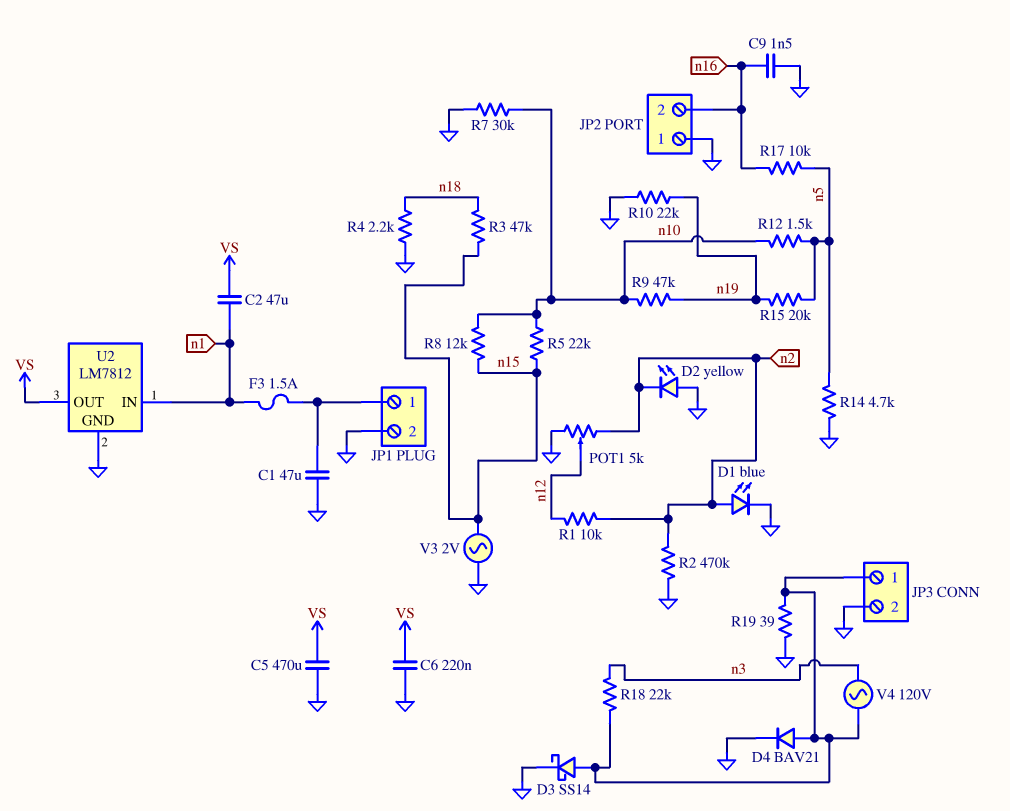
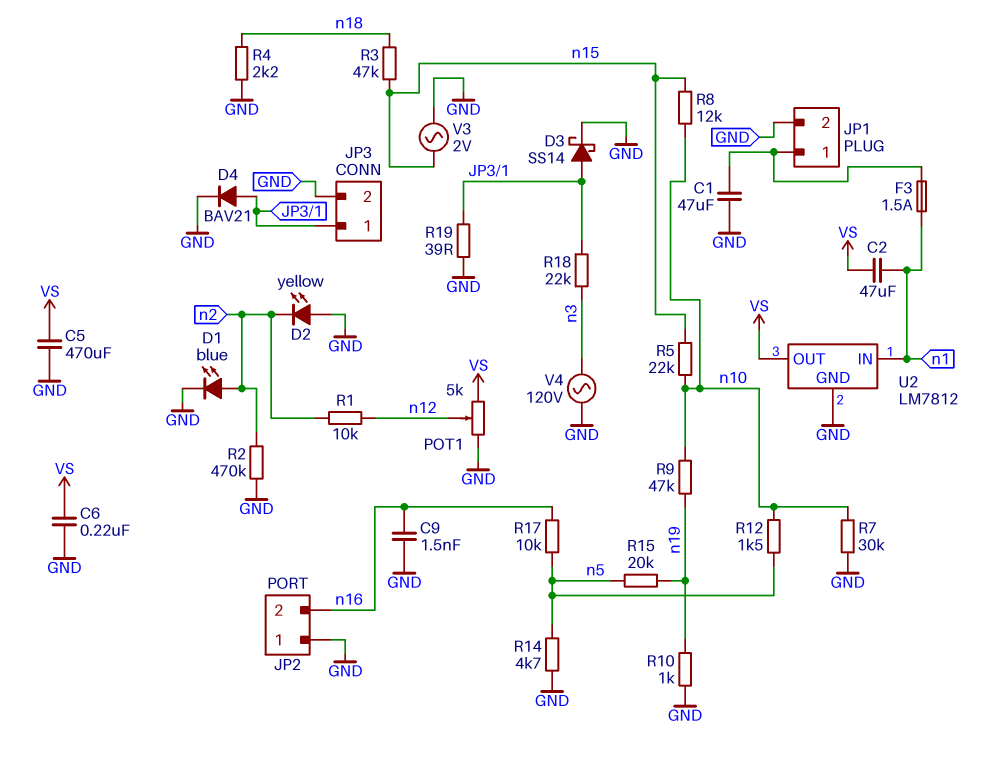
POT1: 5k (GND, n2, wiper n12) -> 5k (GND, VS, wiper n12)
R10: 22k (GND, n19) -> 1k (GND, n19)
V4: AC 120V (JP3/1, n3) -> AC 120V (GND, n3)

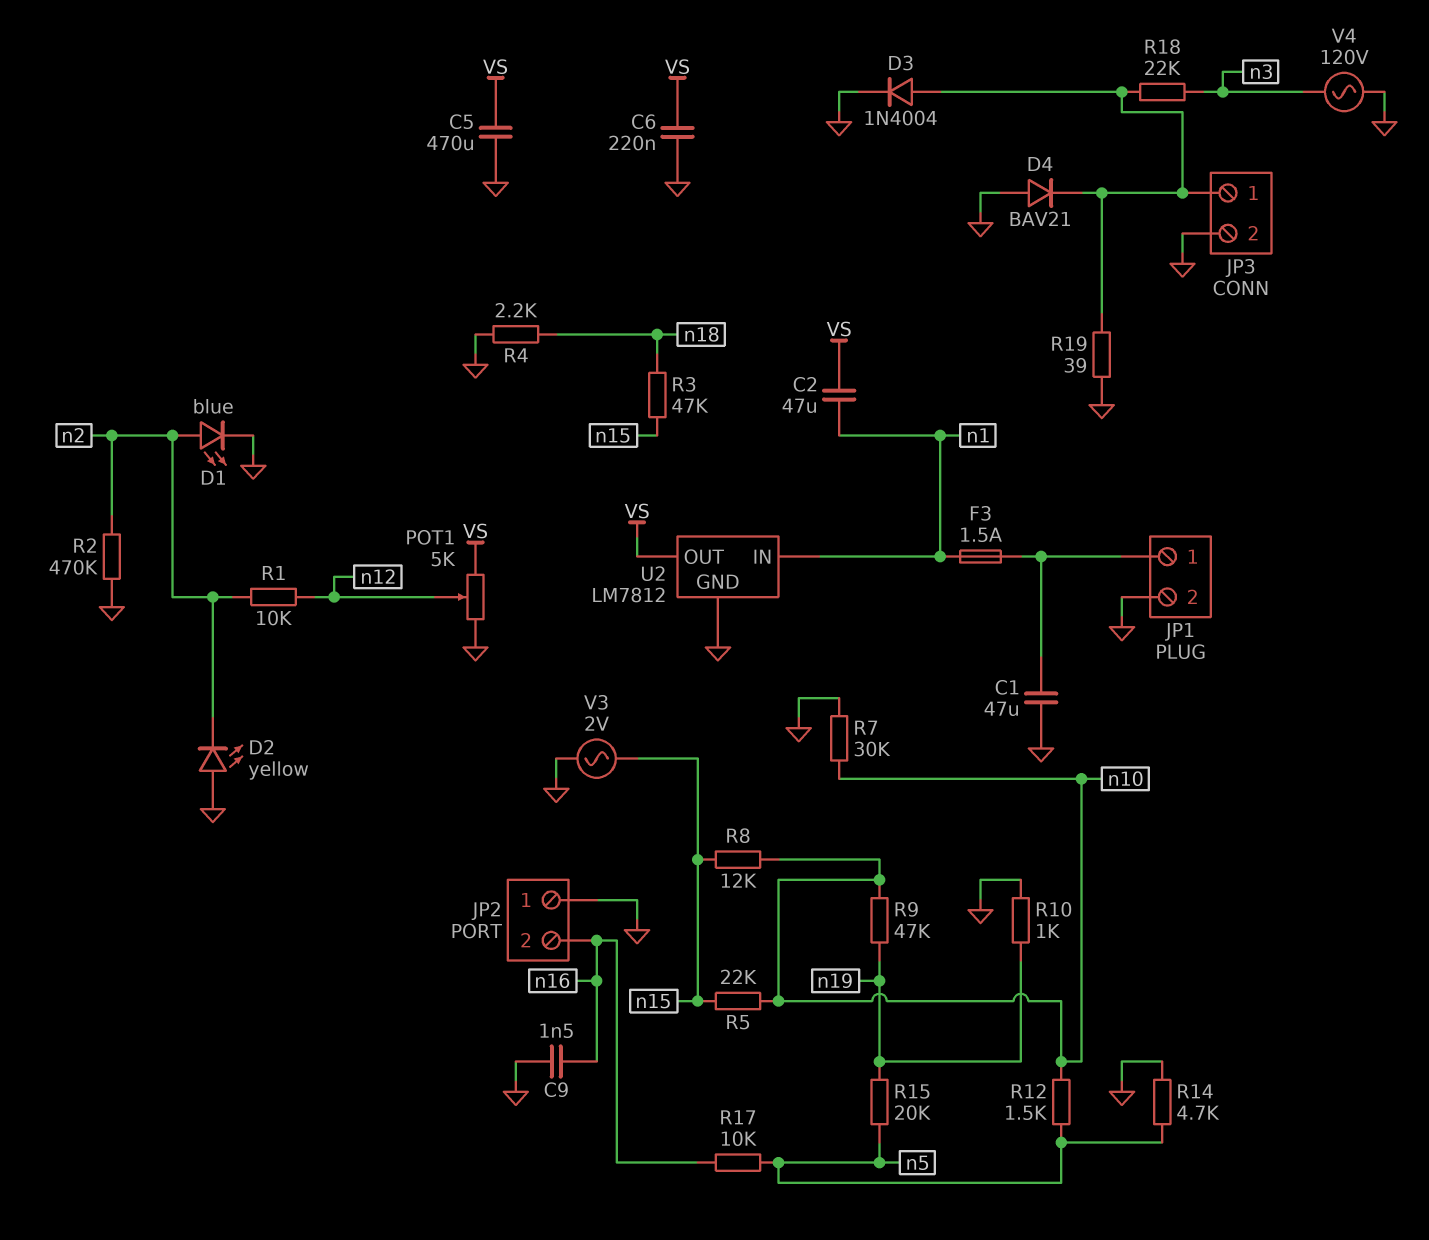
D3: schottky SS14 (A JP3/1, K GND) -> diode 1N4004 (A JP3/1, K GND)
D4: diode BAV21 (A JP3/1, K GND) -> diode BAV21 (A GND, K JP3/1)

